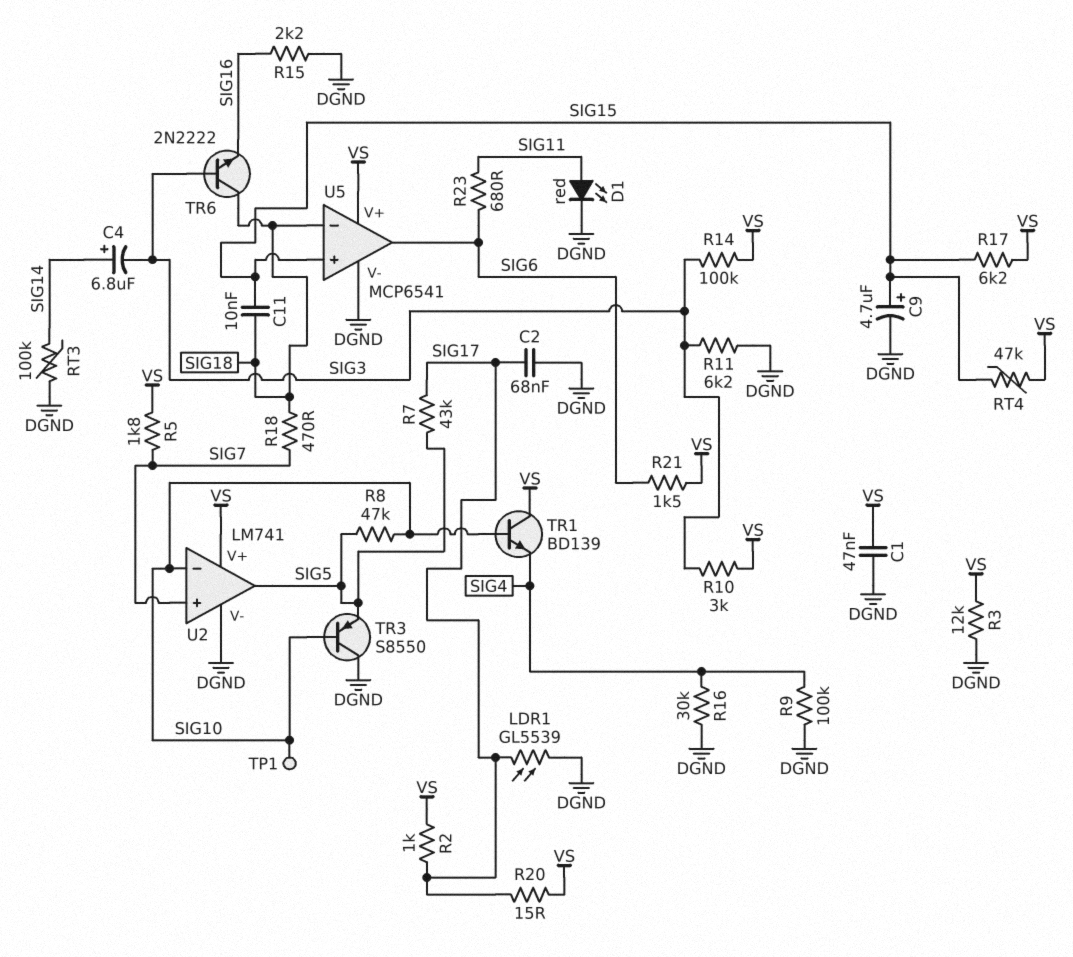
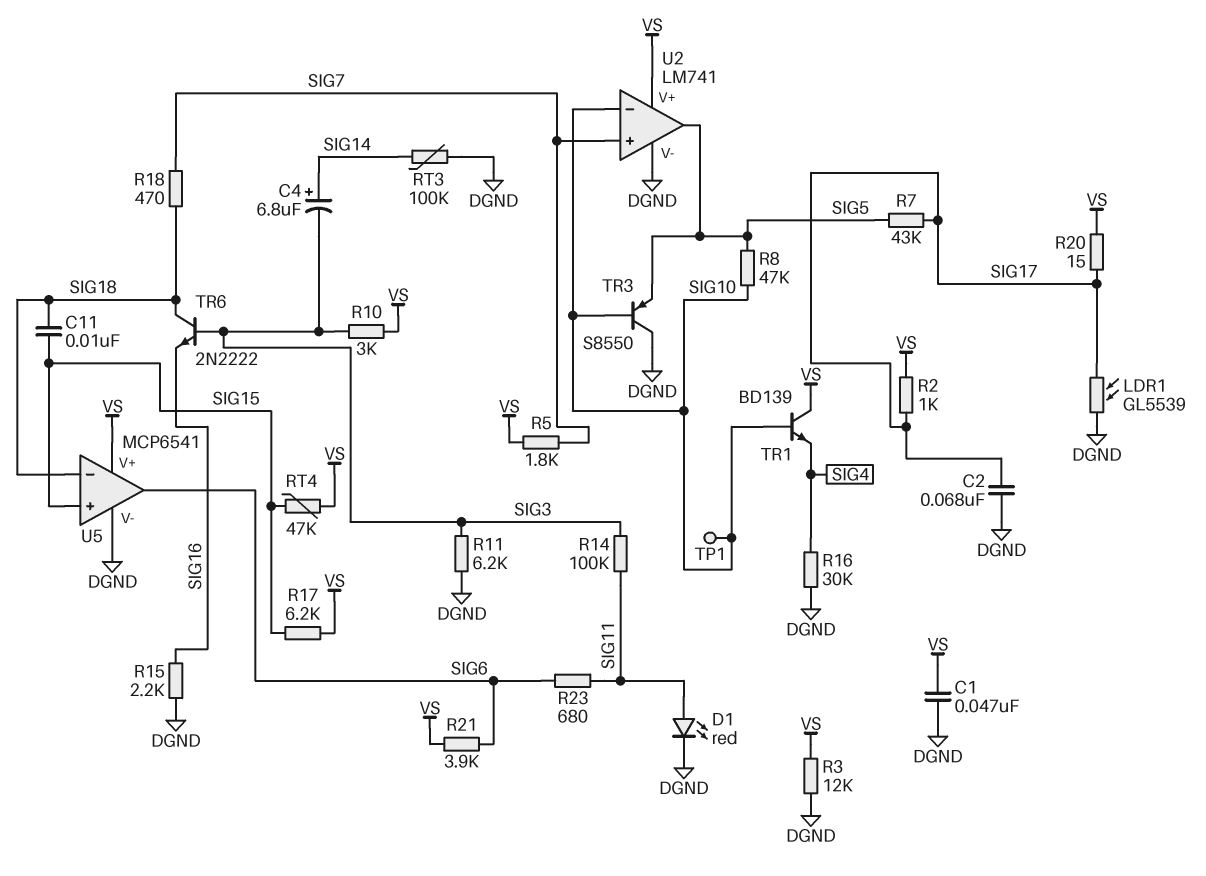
C9: 4.7uF (plus SIG15, minus DGND) -> none
R9: 100k (DGND, SIG4) -> none
R14: 100k (SIG3, VS) -> 100k (SIG3, SIG11)
R21: 1.5k (SIG6, VS) -> 3.9k (SIG6, VS)

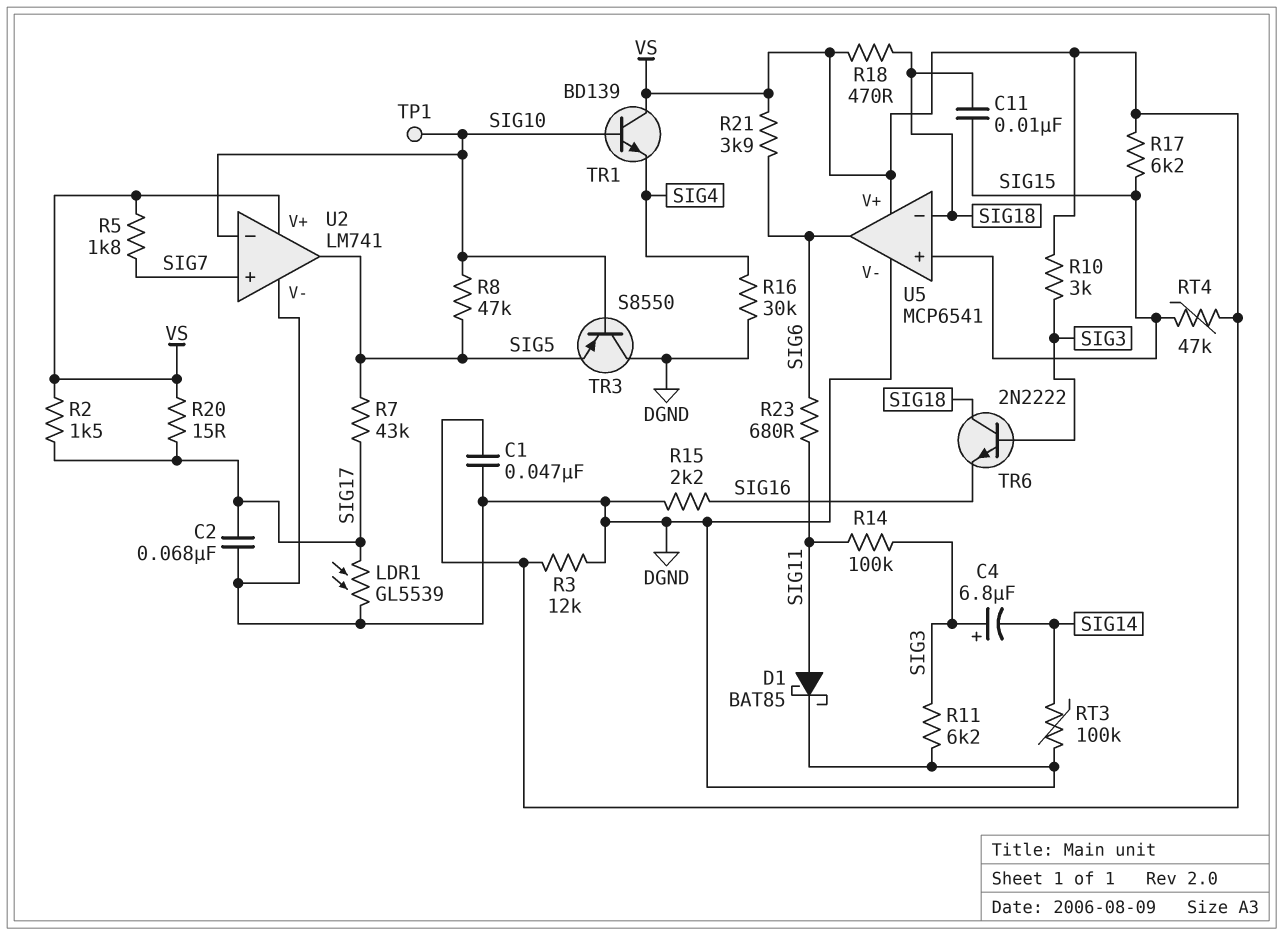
C4: 6.8uF (plus SIG14, minus SIG3) -> 6.8uF (plus SIG3, minus SIG14)
D1: LED red (A SIG11, K DGND) -> schottky BAT85 (A SIG11, K DGND)
R2: 1k (SIG17, VS) -> 1.5k (SIG17, VS)
R18: 470 (SIG7, SIG18) -> 470 (SIG18, VS)

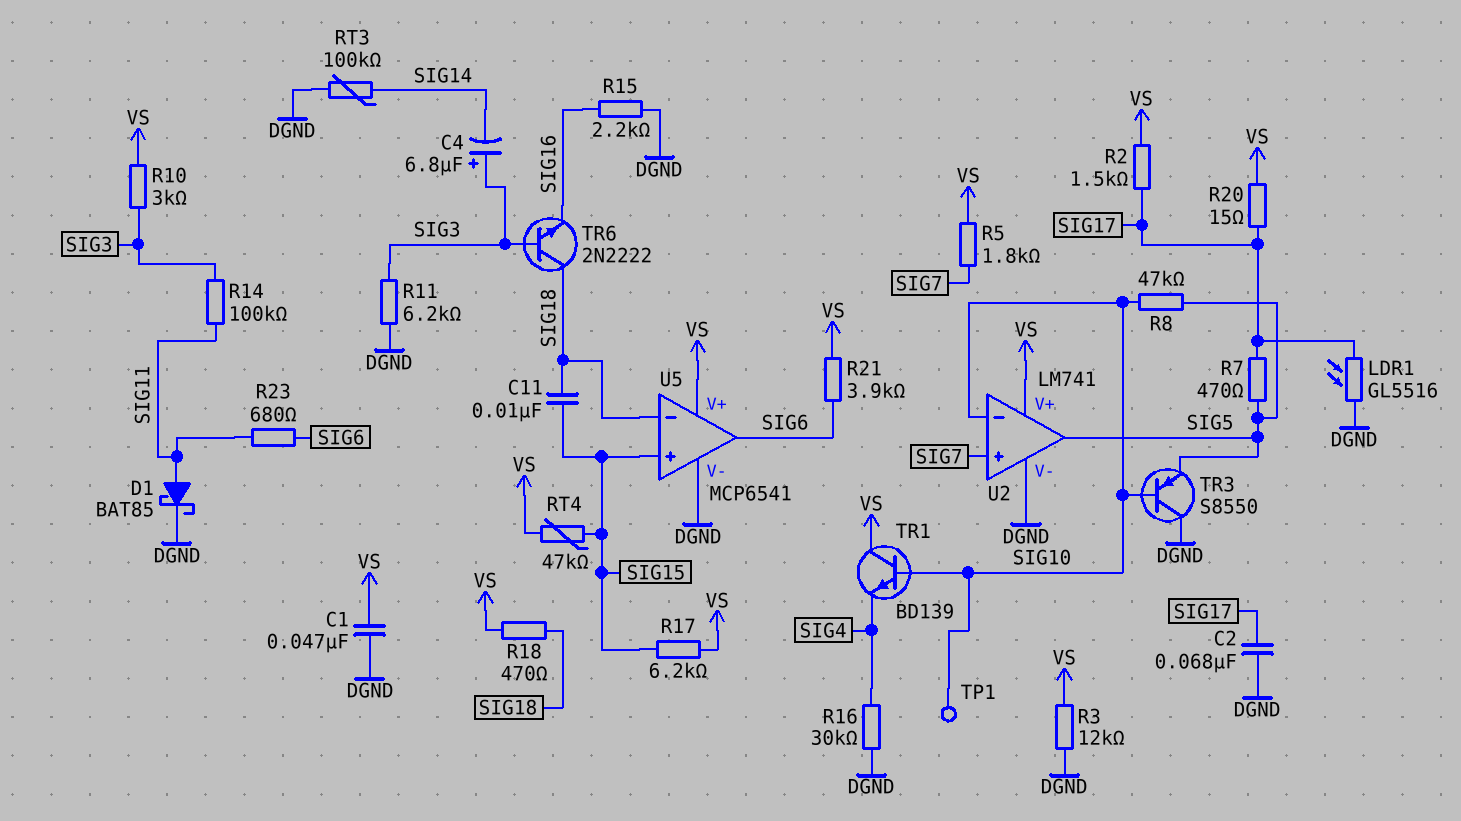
LDR1: GL5539 (DGND, SIG17) -> GL5516 (DGND, SIG17)
R7: 43k (SIG5, SIG17) -> 470 (SIG5, SIG17)

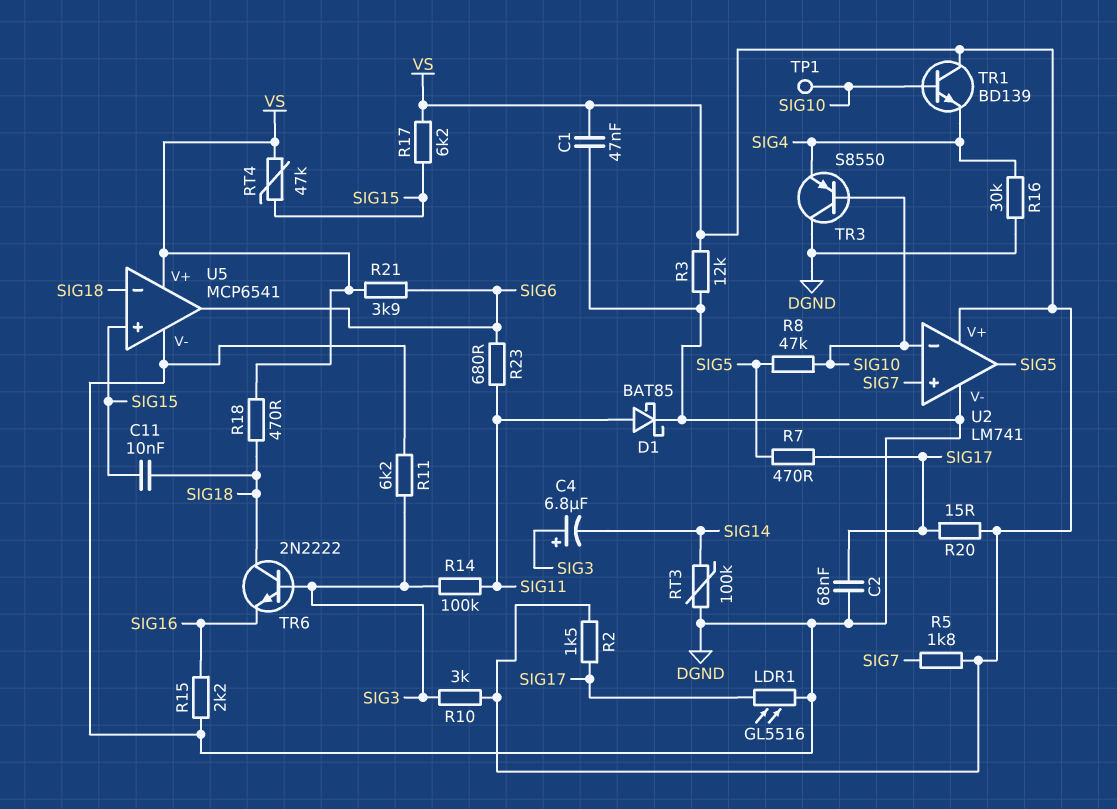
TR3: PNP S8550 (B SIG10, C DGND, E SIG5) -> PNP S8550 (B SIG10, C DGND, E SIG4)

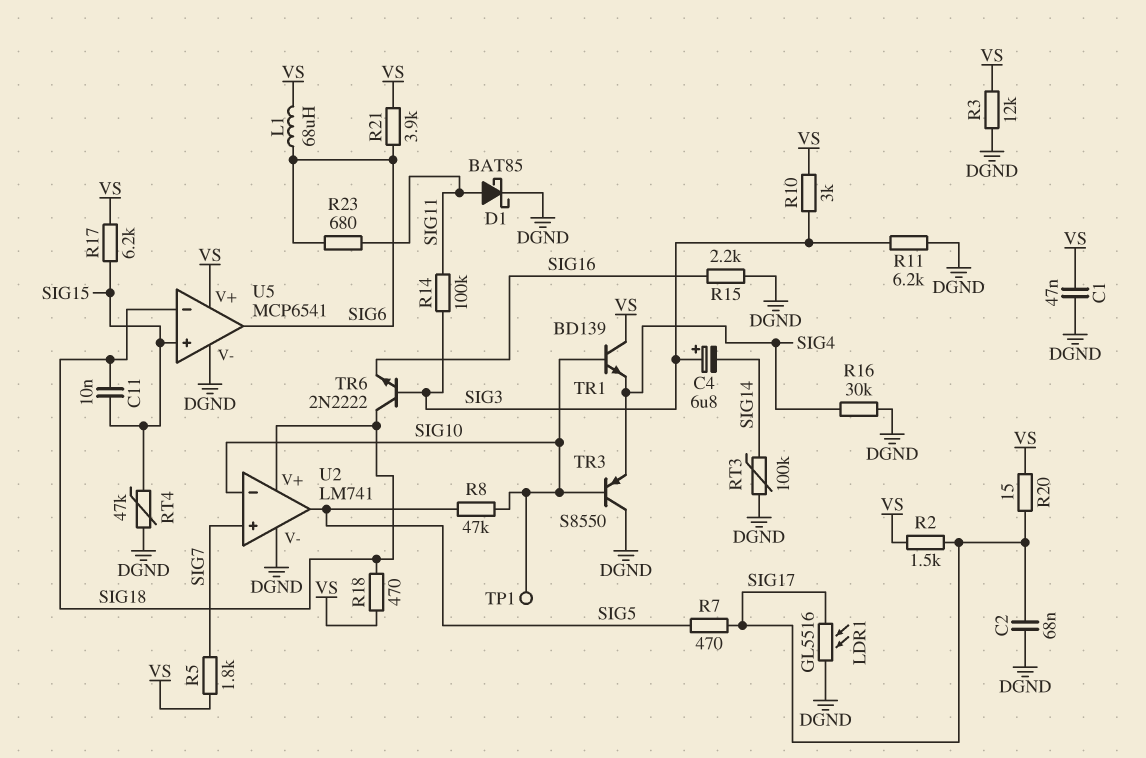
L1: none -> 68uH (SIG6, VS)
RT4: 47k (SIG15, VS) -> 47k (DGND, SIG15)
U2 pin V+: VS -> SIG18

